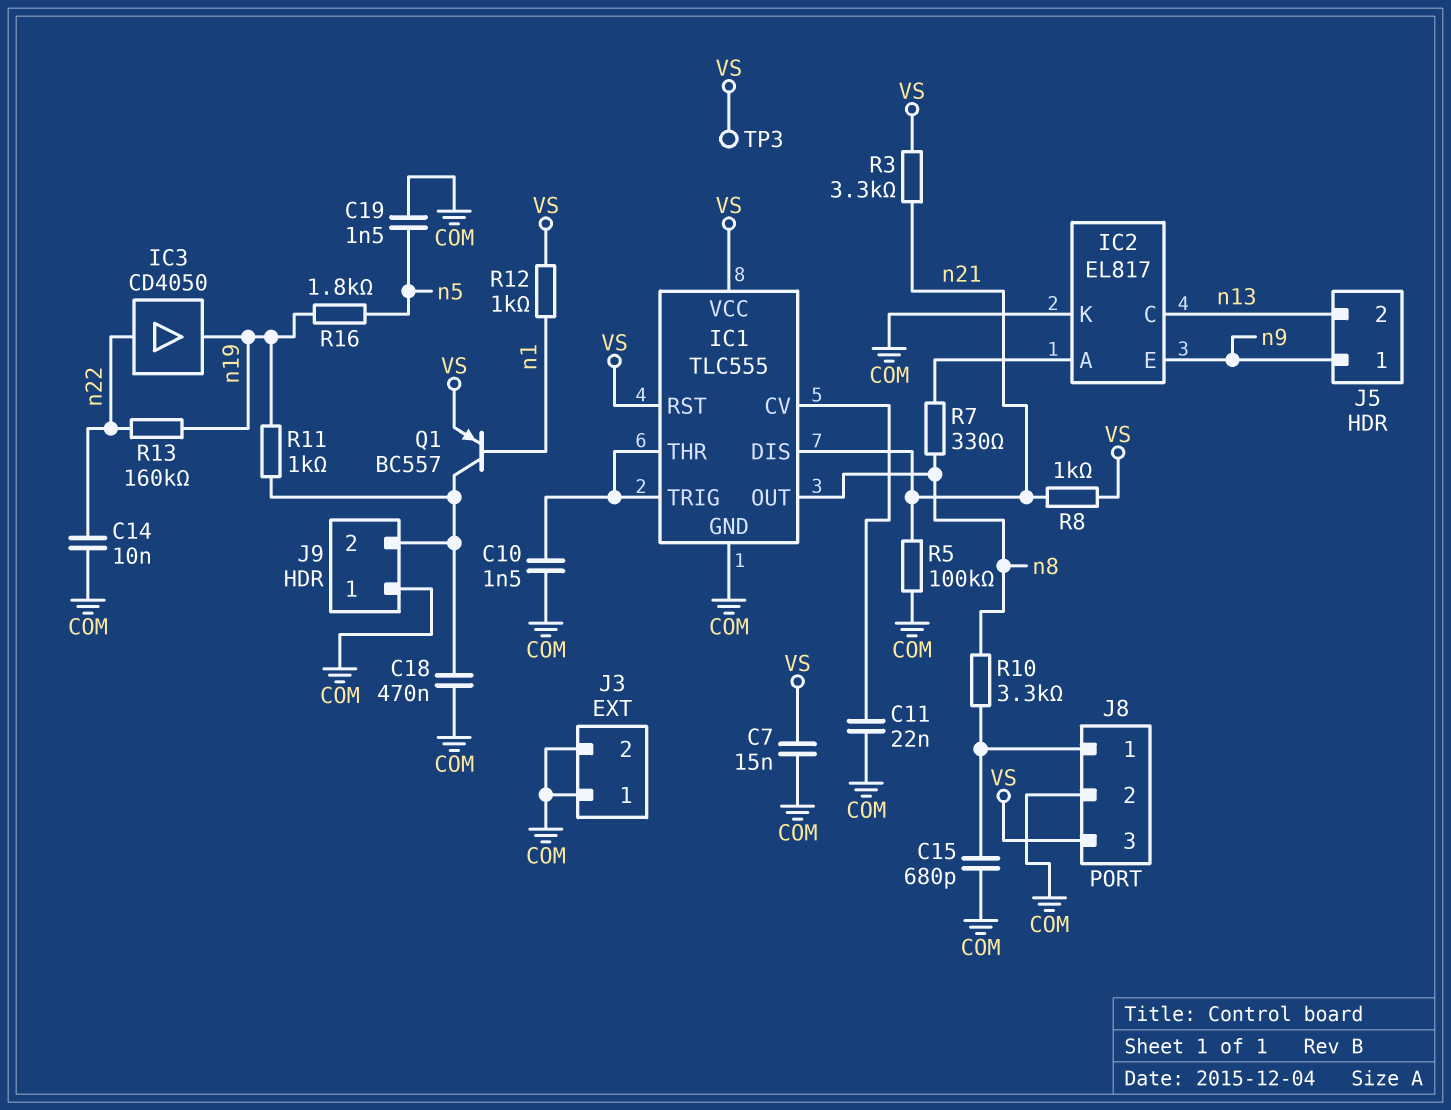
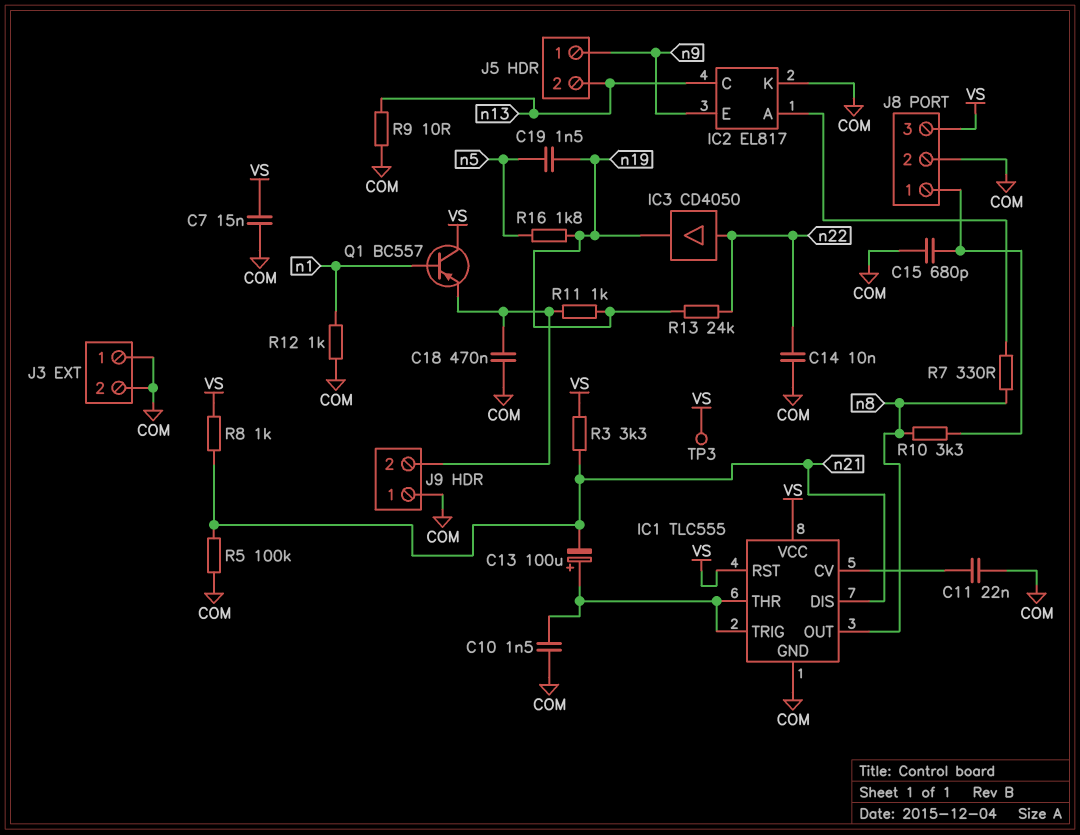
C13: none -> 100uF (plus IC1/THR, minus n21)
C19: 1.5nF (COM, n5) -> 1.5nF (n5, n19)
Q1: PNP BC557 (B n1, C J9/2, E VS) -> PNP BC557 (B n1, C VS, E J9/2)
R9: none -> 10 (COM, n13)
R12: 1k (VS, n1) -> 1k (COM, n1)
R13: 160k (n19, n22) -> 24k (n19, n22)

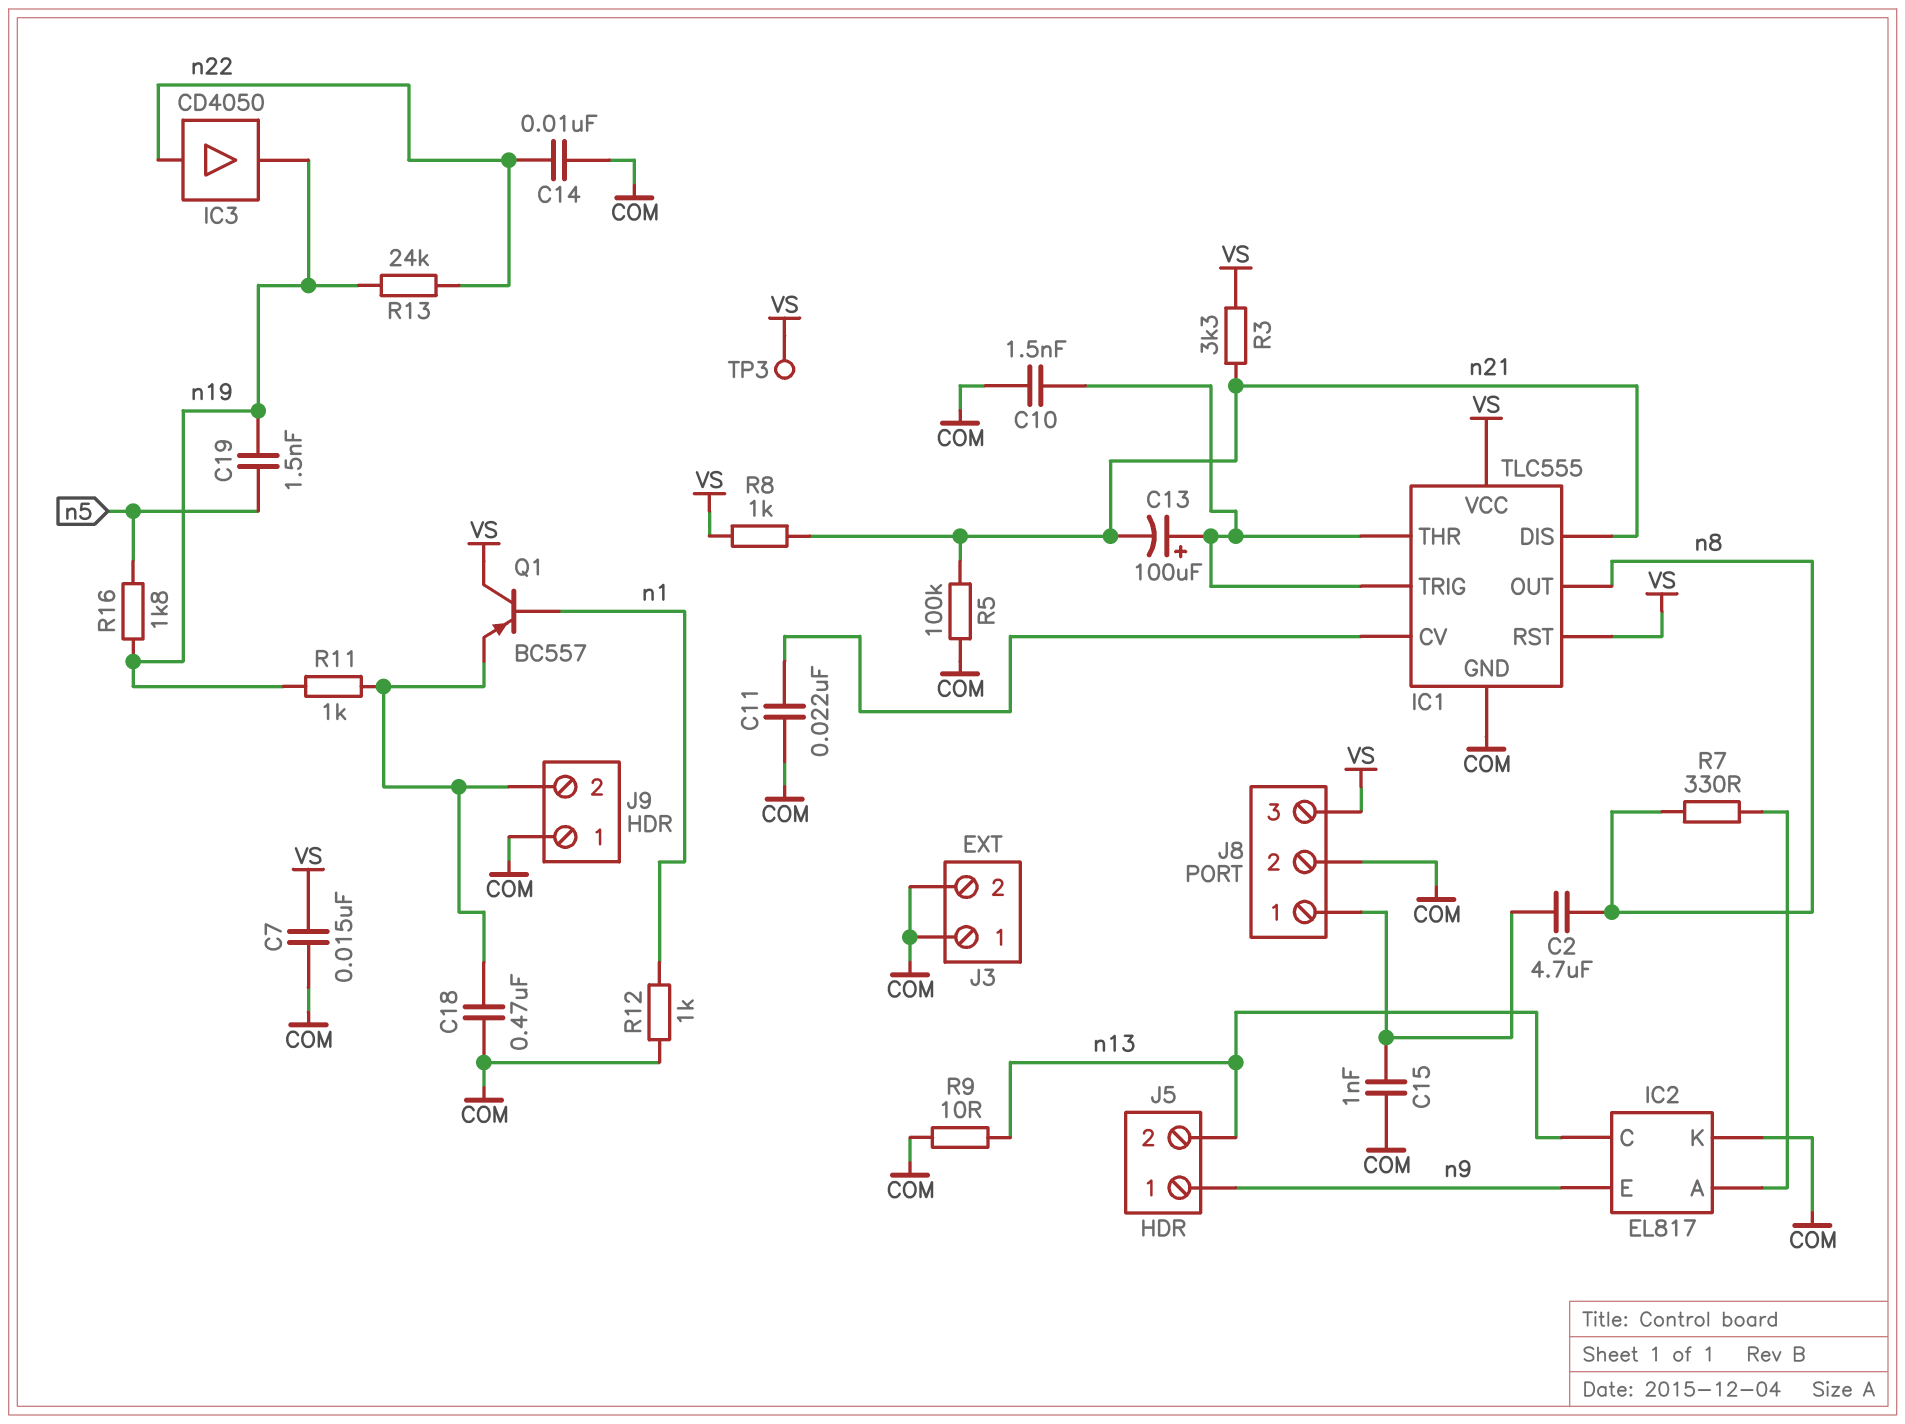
C2: none -> 4.7uF (J8/1, n8)
C15: 680pF (COM, J8/1) -> 1nF (COM, J8/1)
R10: 3.3k (J8/1, n8) -> none

